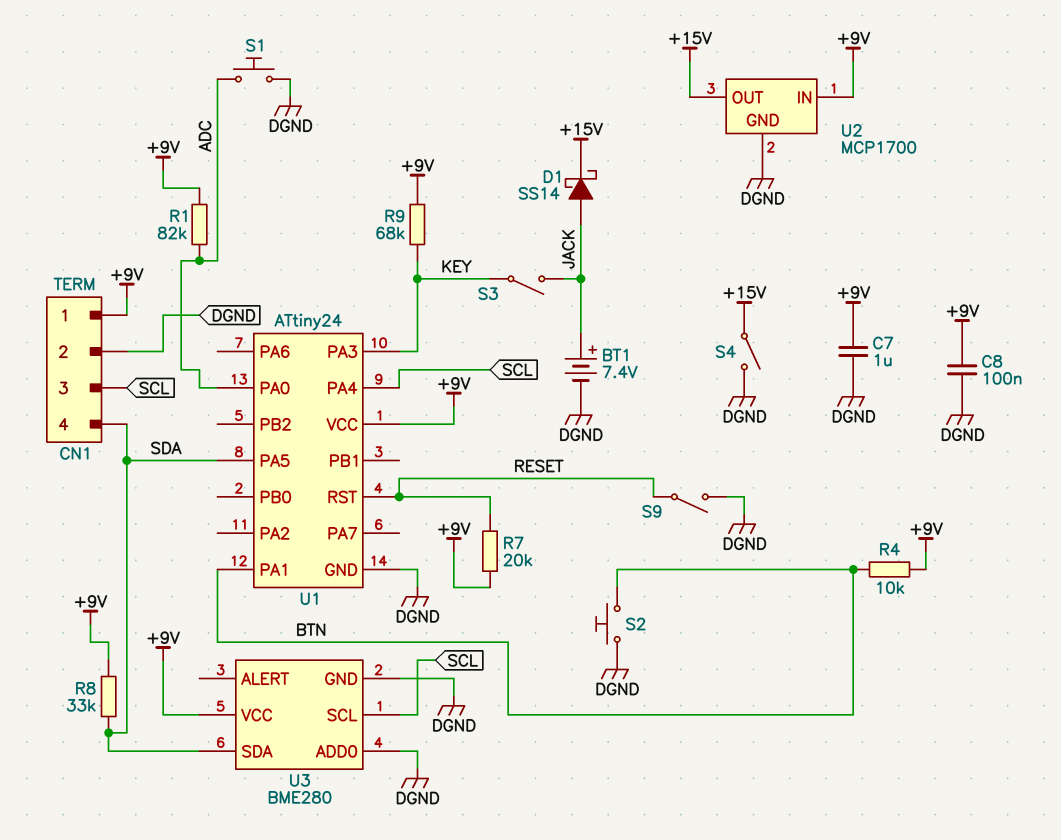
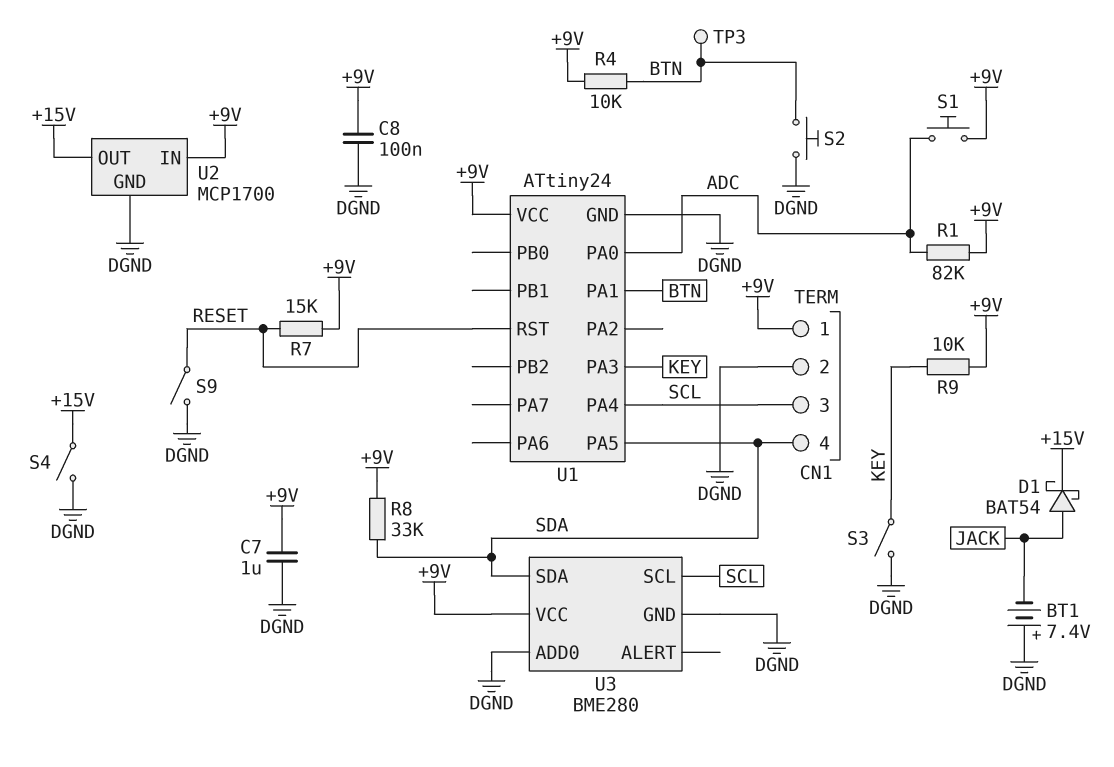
BT1: 7.4V (plus JACK, minus DGND) -> 7.4V (plus DGND, minus JACK)
D1: schottky SS14 (A JACK, K +15V) -> schottky BAT54 (A JACK, K +15V)
R7: 20k (+9V, RESET) -> 15k (+9V, RESET)
R9: 68k (+9V, KEY) -> 10k (+9V, KEY)
S1: button (ADC, DGND) -> button (+9V, ADC)
S3: switch (JACK, KEY) -> switch (DGND, KEY)
TP3: none -> test point (BTN)

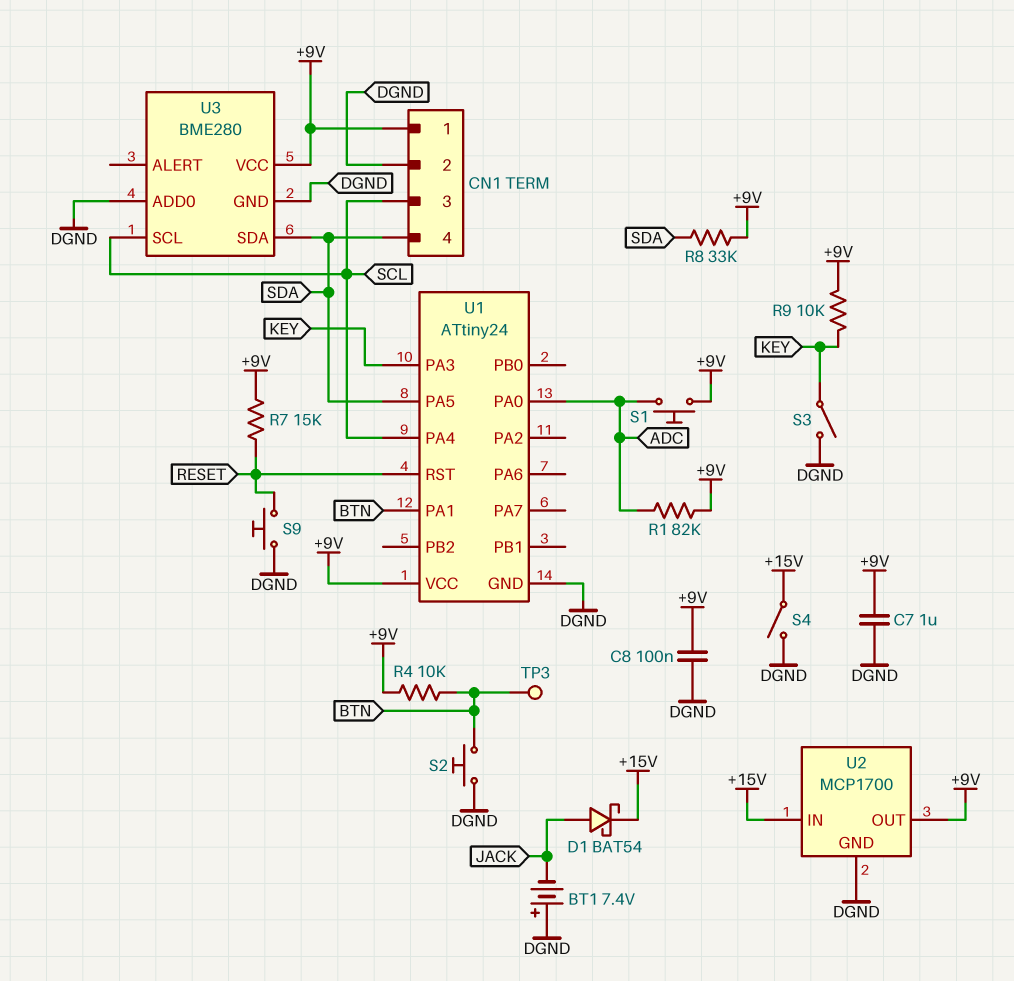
S9: switch (DGND, RESET) -> button (DGND, RESET)
U2 pin IN: +9V -> +15V
U2 pin OUT: +15V -> +9V

